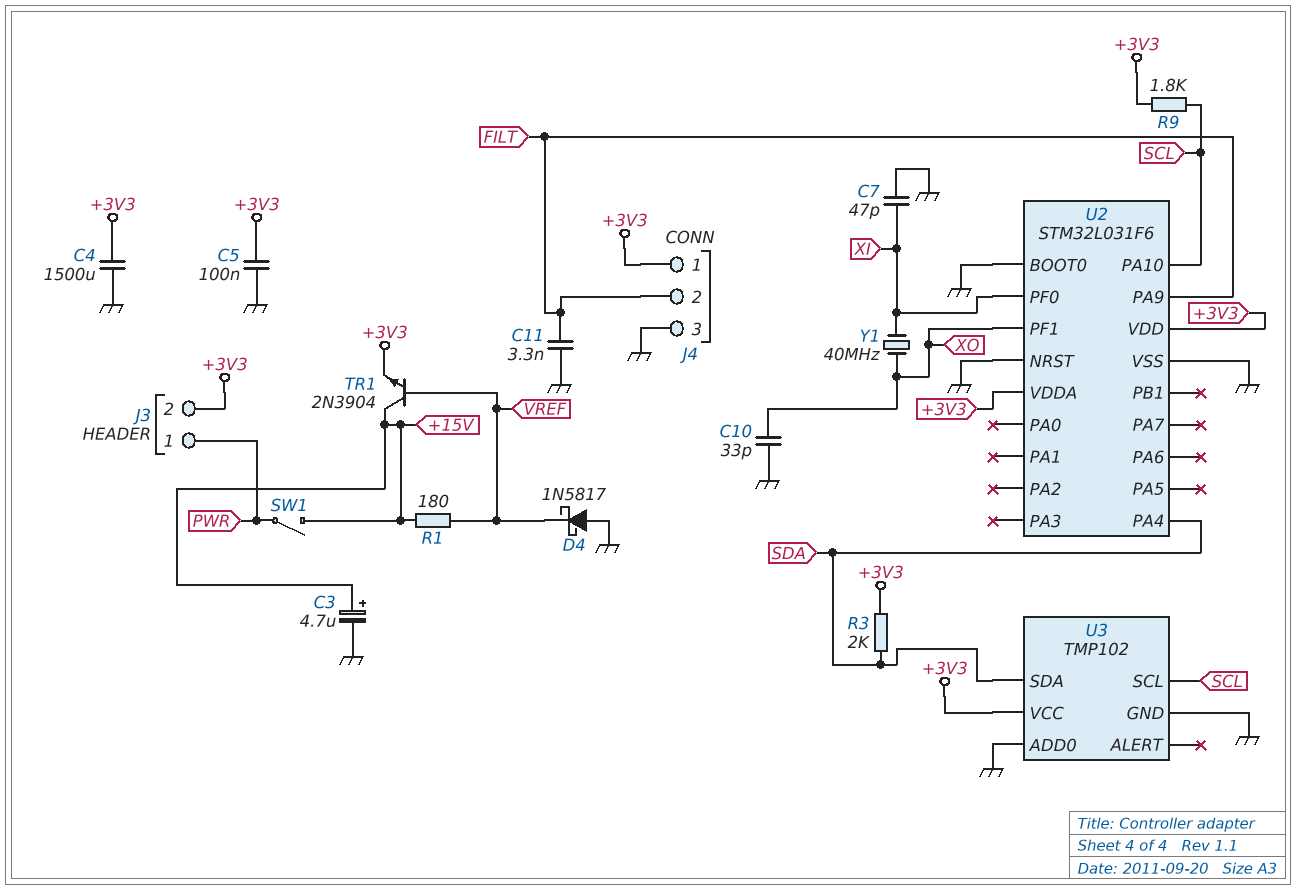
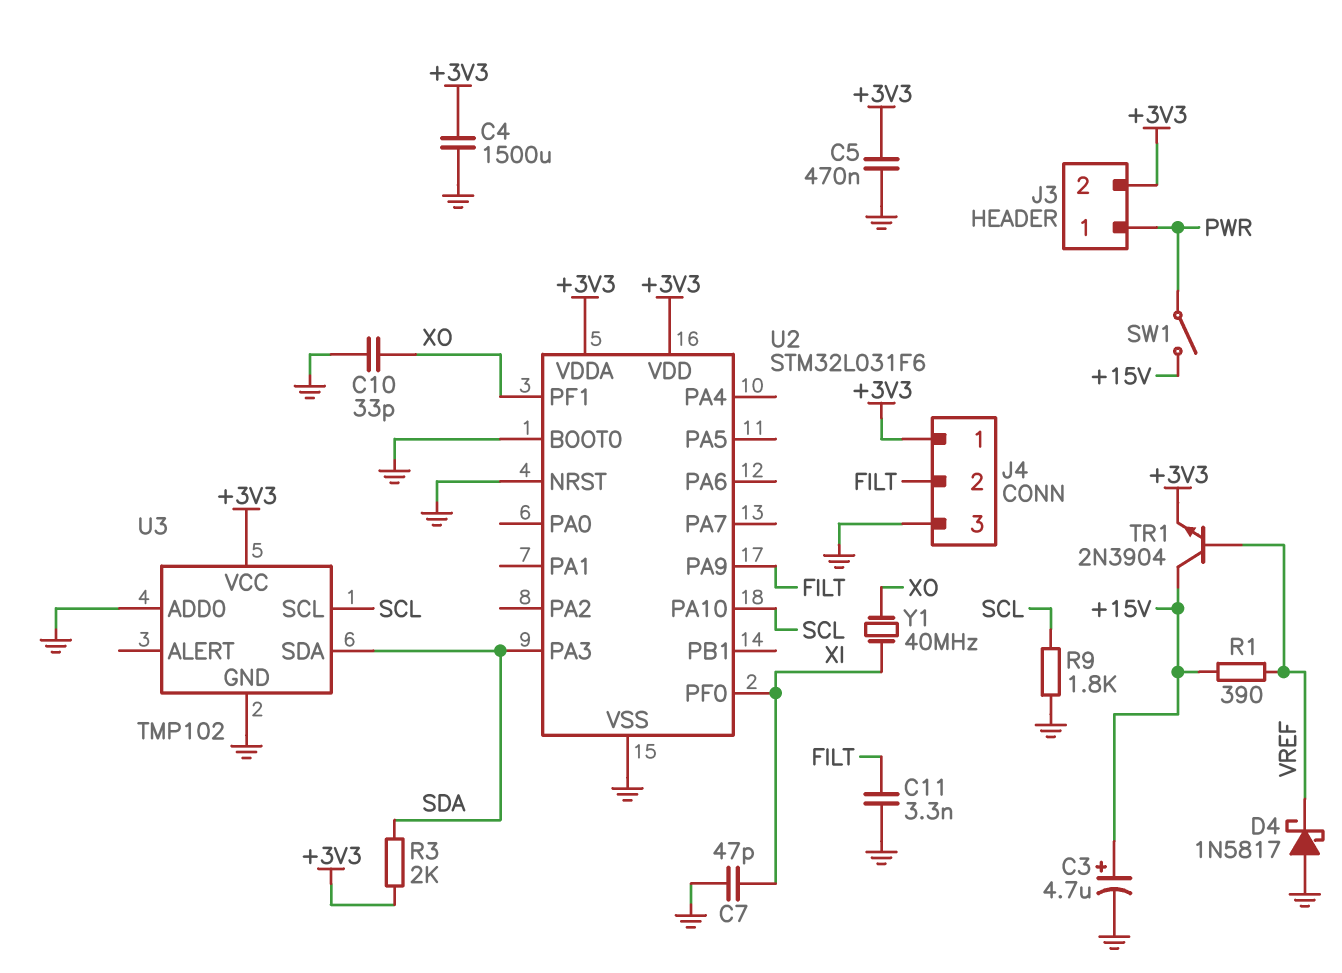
C5: 100nF (+3V3, GND) -> 470nF (+3V3, GND)
R1: 180 (+15V, VREF) -> 390 (+15V, VREF)
R9: 1.8k (+3V3, SCL) -> 1.8k (GND, SCL)
U2 pin PA3: none -> SDA
U2 pin PA4: SDA -> none

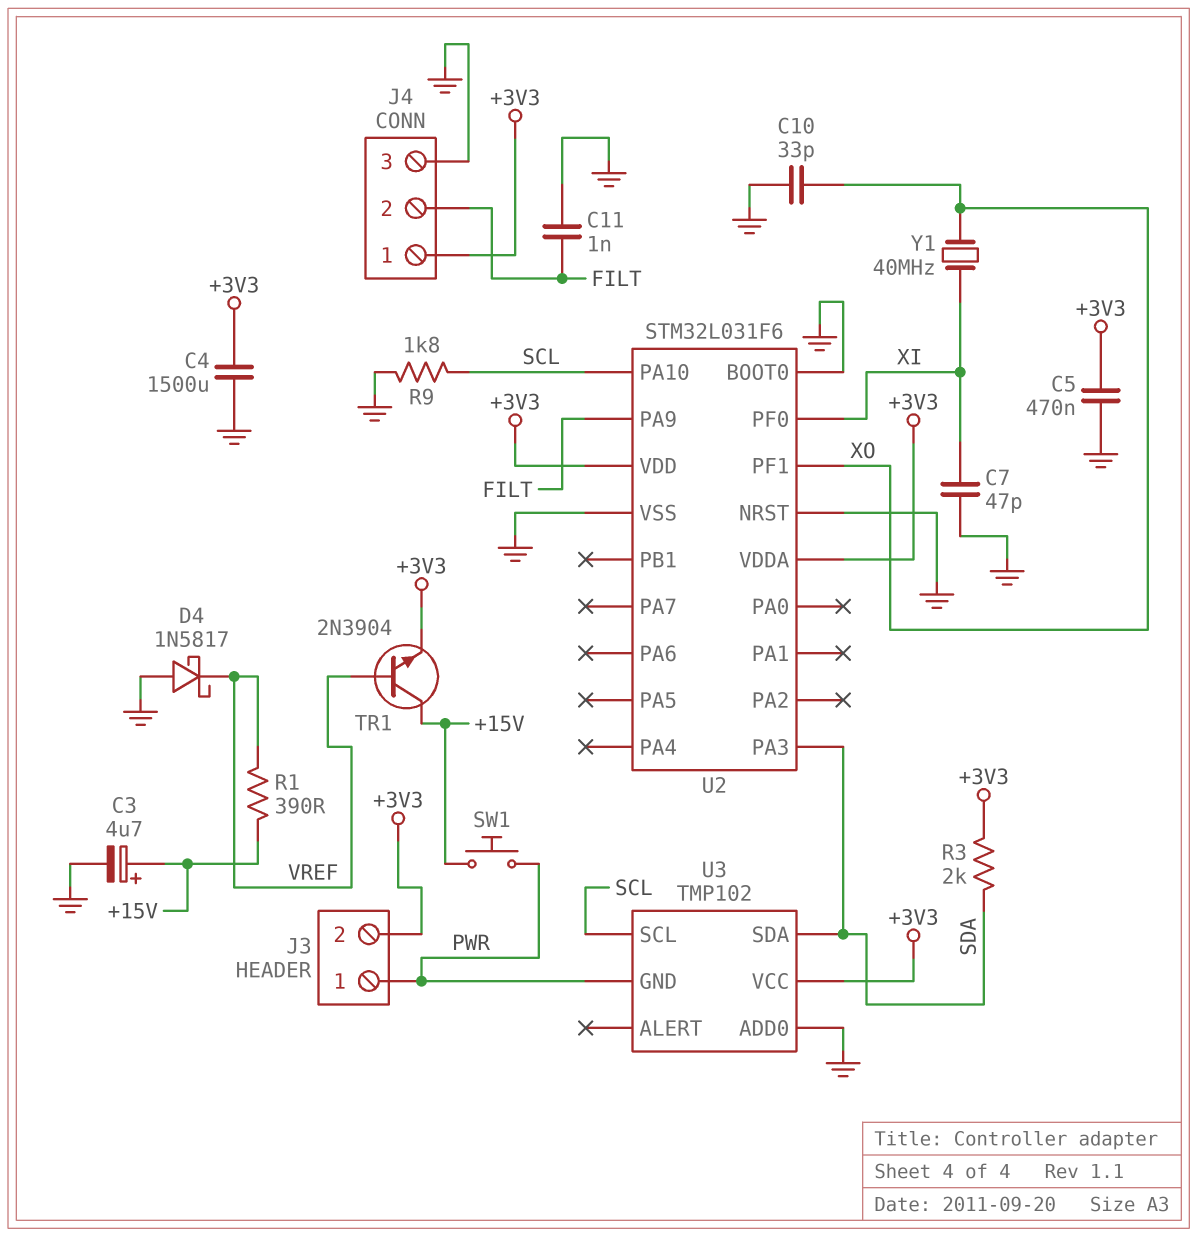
C11: 3.3nF (FILT, GND) -> 1nF (FILT, GND)
SW1: switch (+15V, PWR) -> button (+15V, PWR)
U3 pin GND: GND -> PWR

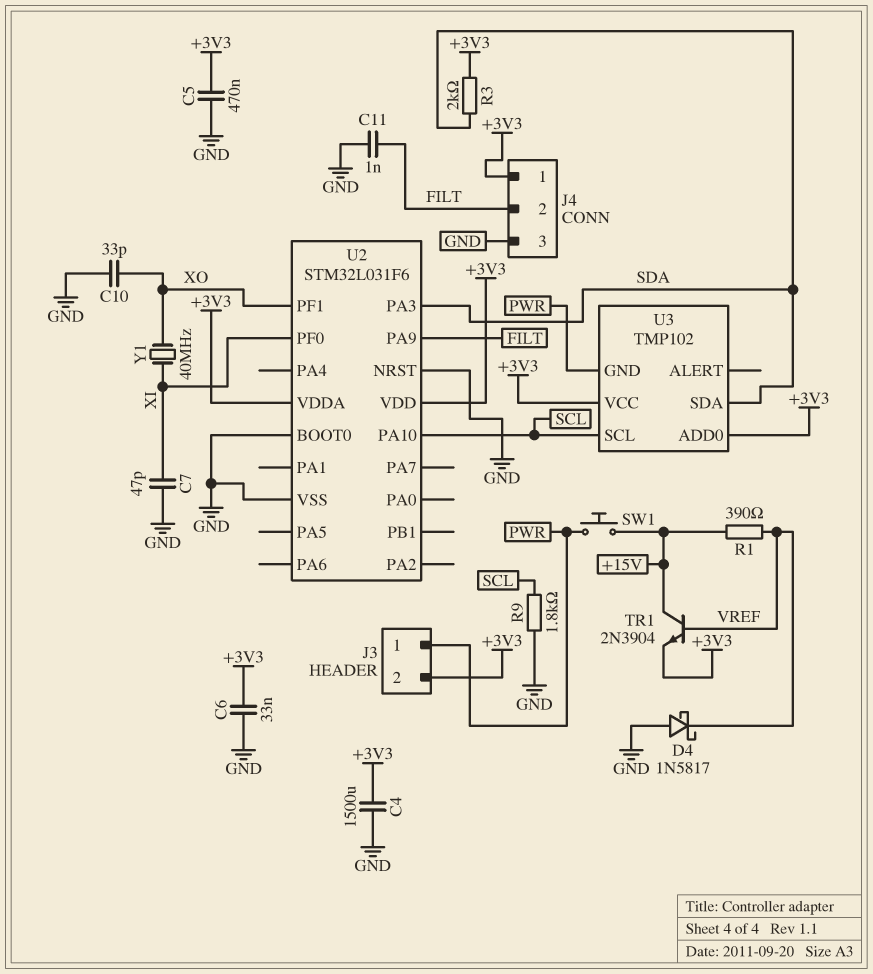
C3: 4.7uF (plus +15V, minus GND) -> none
C6: none -> 33nF (+3V3, GND)
U3 pin ADD0: GND -> +3V3

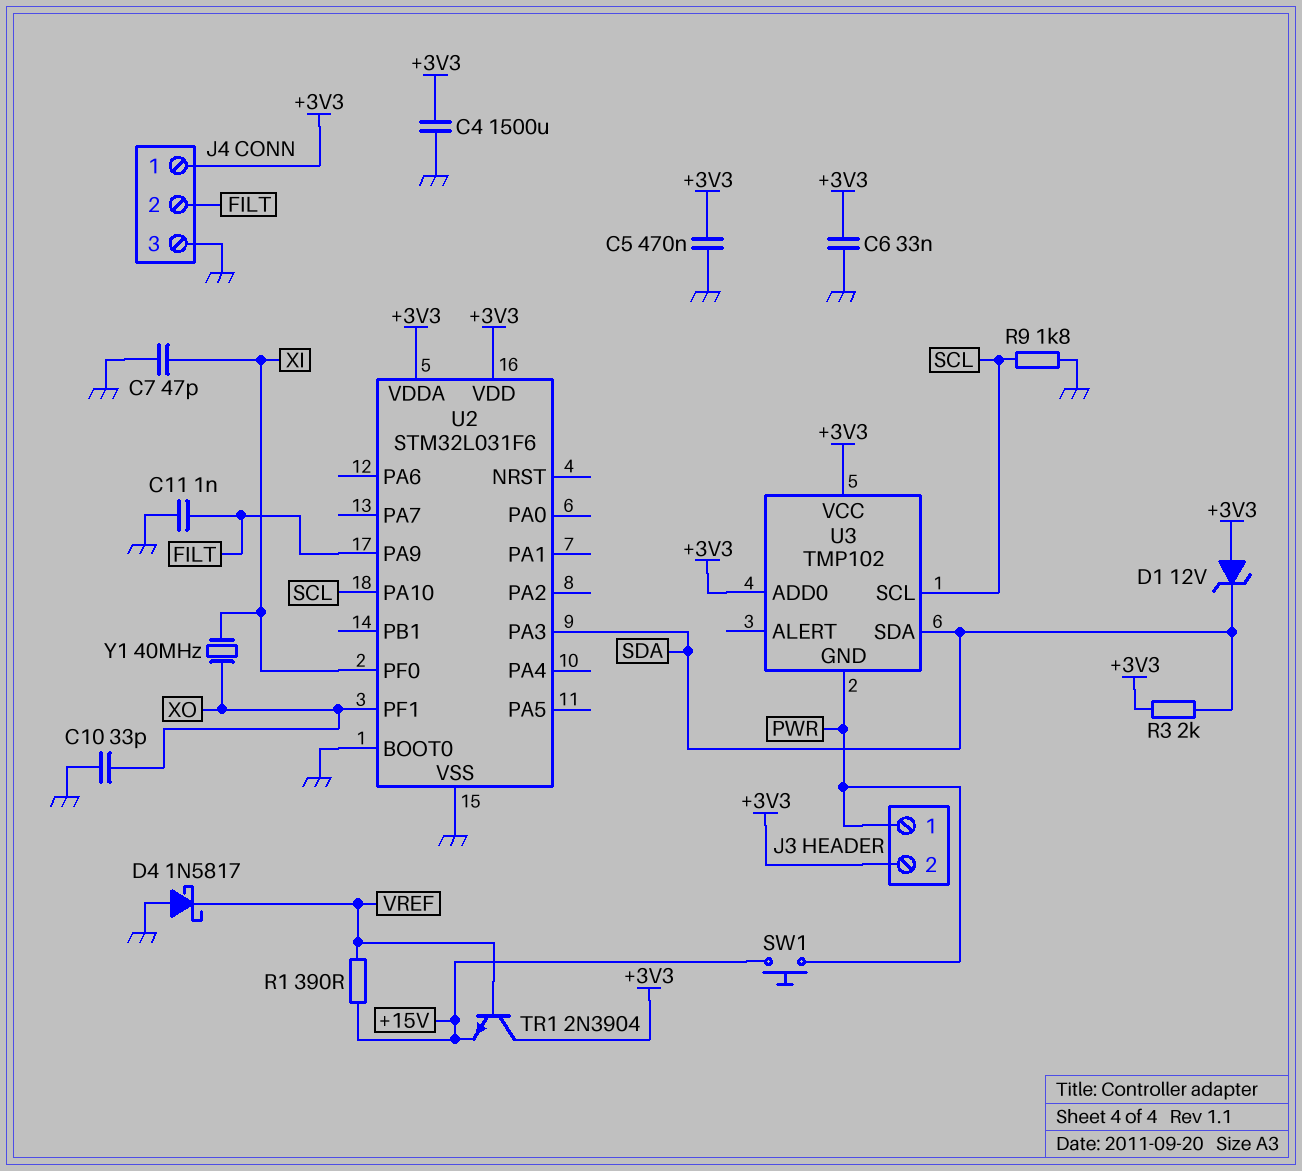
D1: none -> zener 12V (A +3V3, K SDA)
TR1: NPN 2N3904 (B VREF, C +15V, E +3V3) -> NPN 2N3904 (B VREF, C +3V3, E +15V)
U2 pin NRST: GND -> none

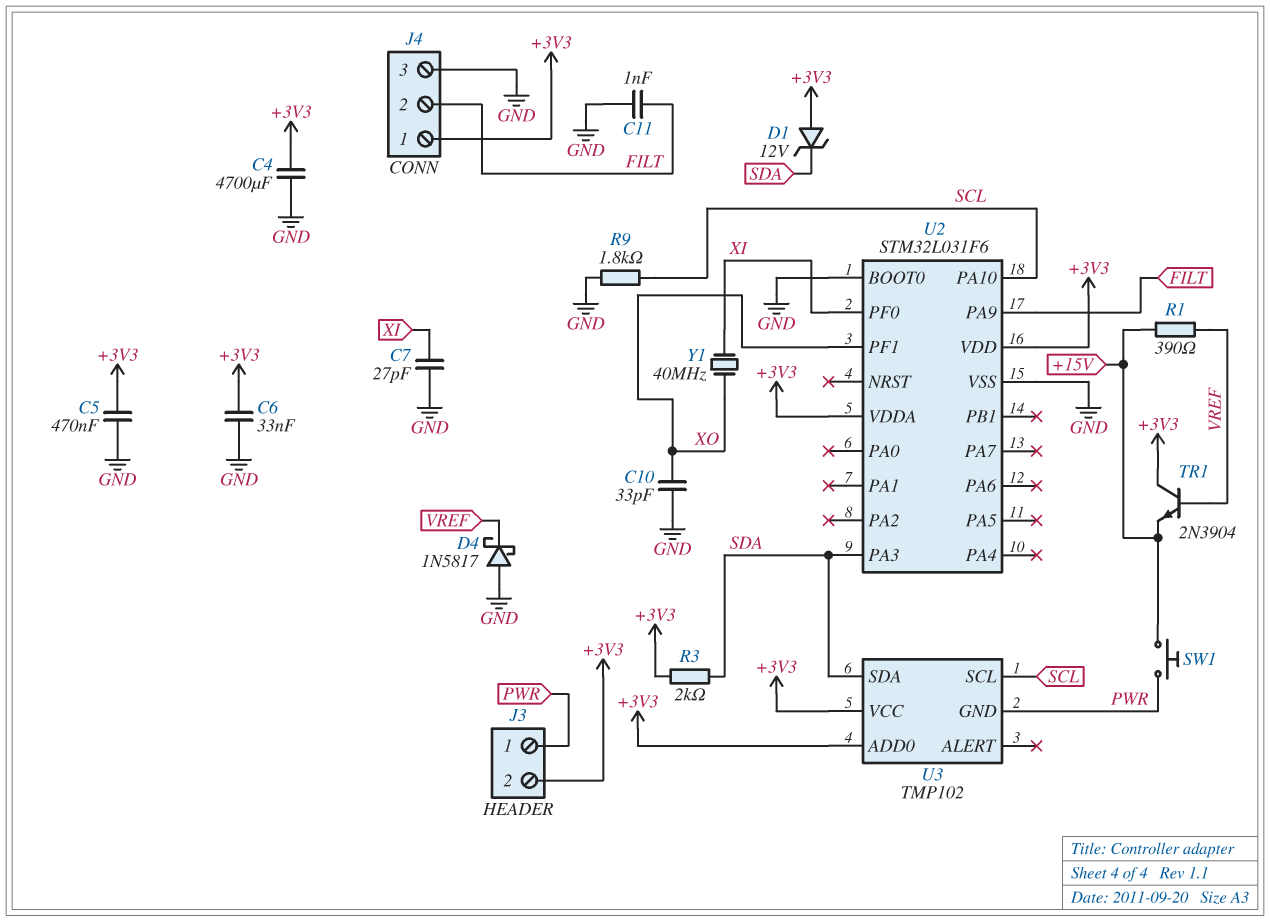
C4: 1500uF (+3V3, GND) -> 4700uF (+3V3, GND)
C7: 47pF (GND, XI) -> 27pF (GND, XI)

